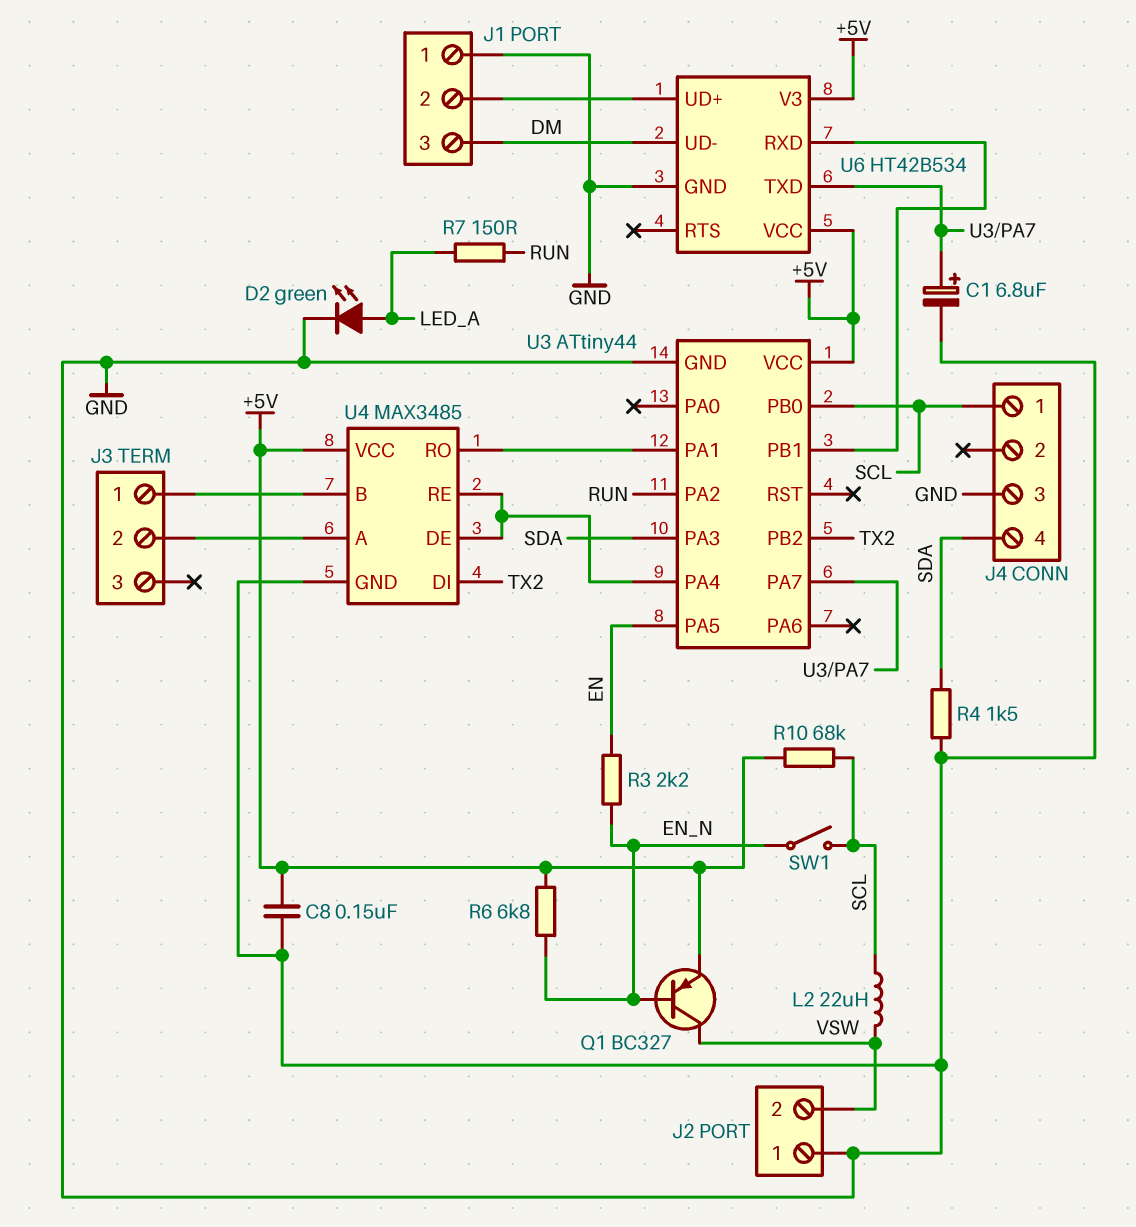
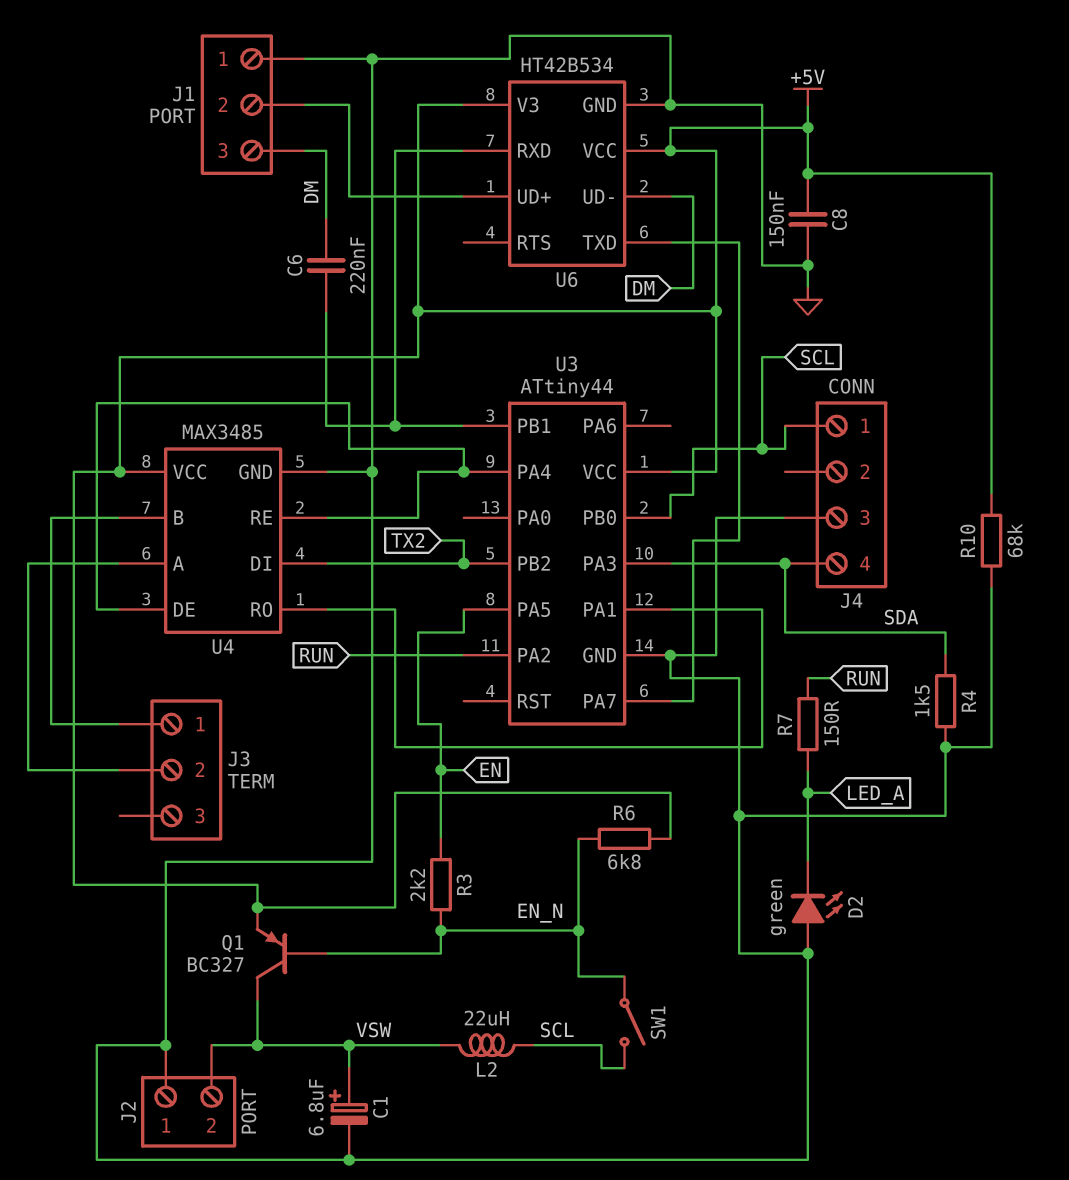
C1: 6.8uF (plus U3/PA7, minus GND) -> 6.8uF (plus VSW, minus GND)
C6: none -> 220nF (DM, U3/PB1)
D2: LED green (A LED_A, K GND) -> LED green (A GND, K LED_A)
R10: 68k (+5V, SCL) -> 68k (+5V, GND)

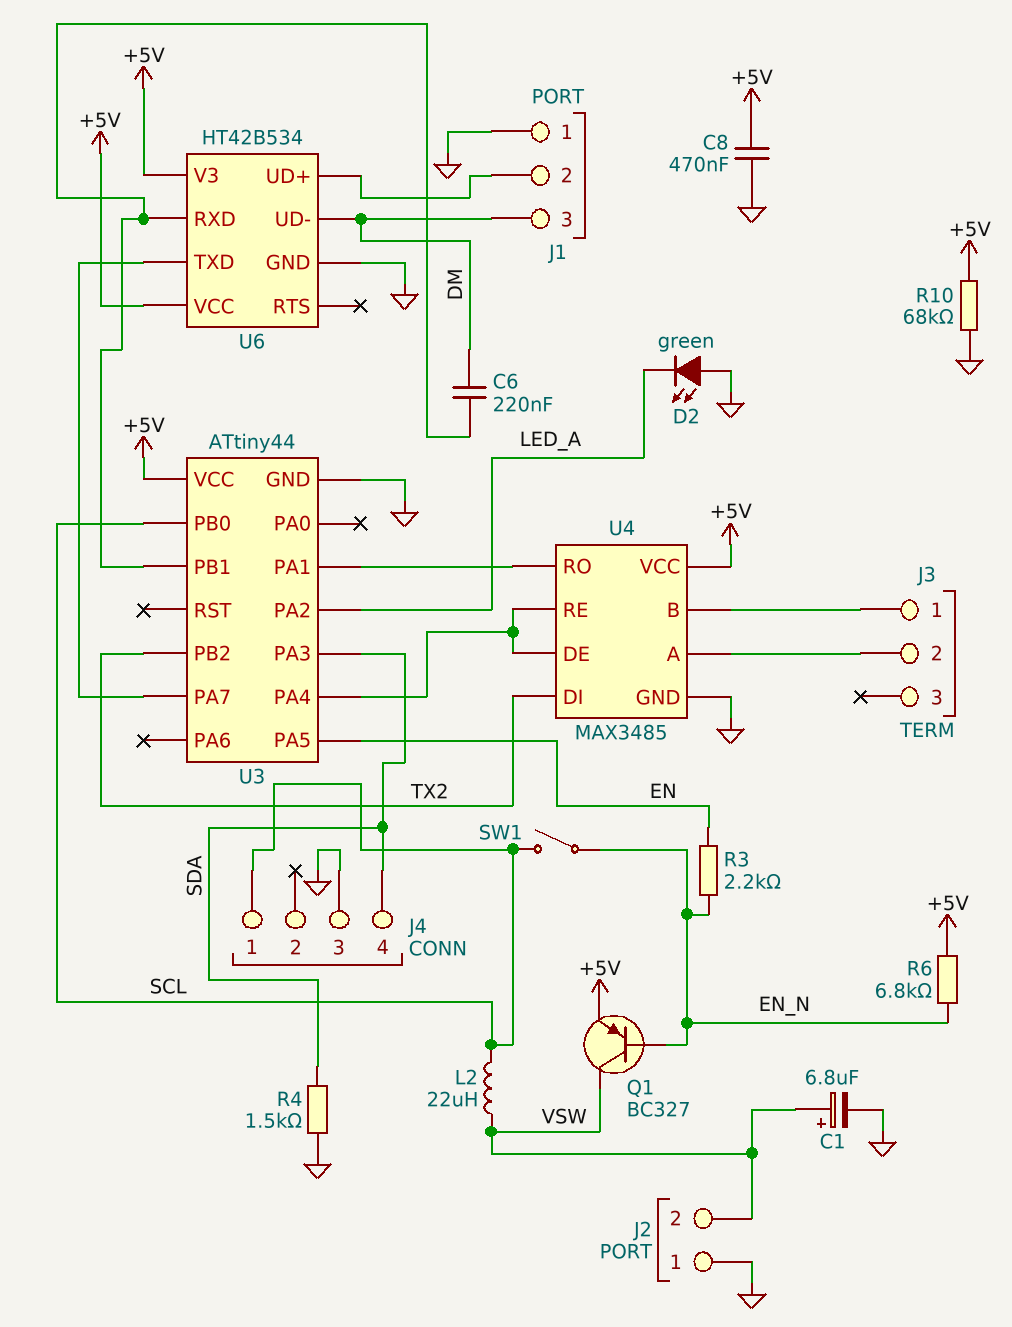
C8: 150nF (+5V, GND) -> 470nF (+5V, GND)
R7: 150 (LED_A, RUN) -> none
U3 pin PA2: RUN -> LED_A

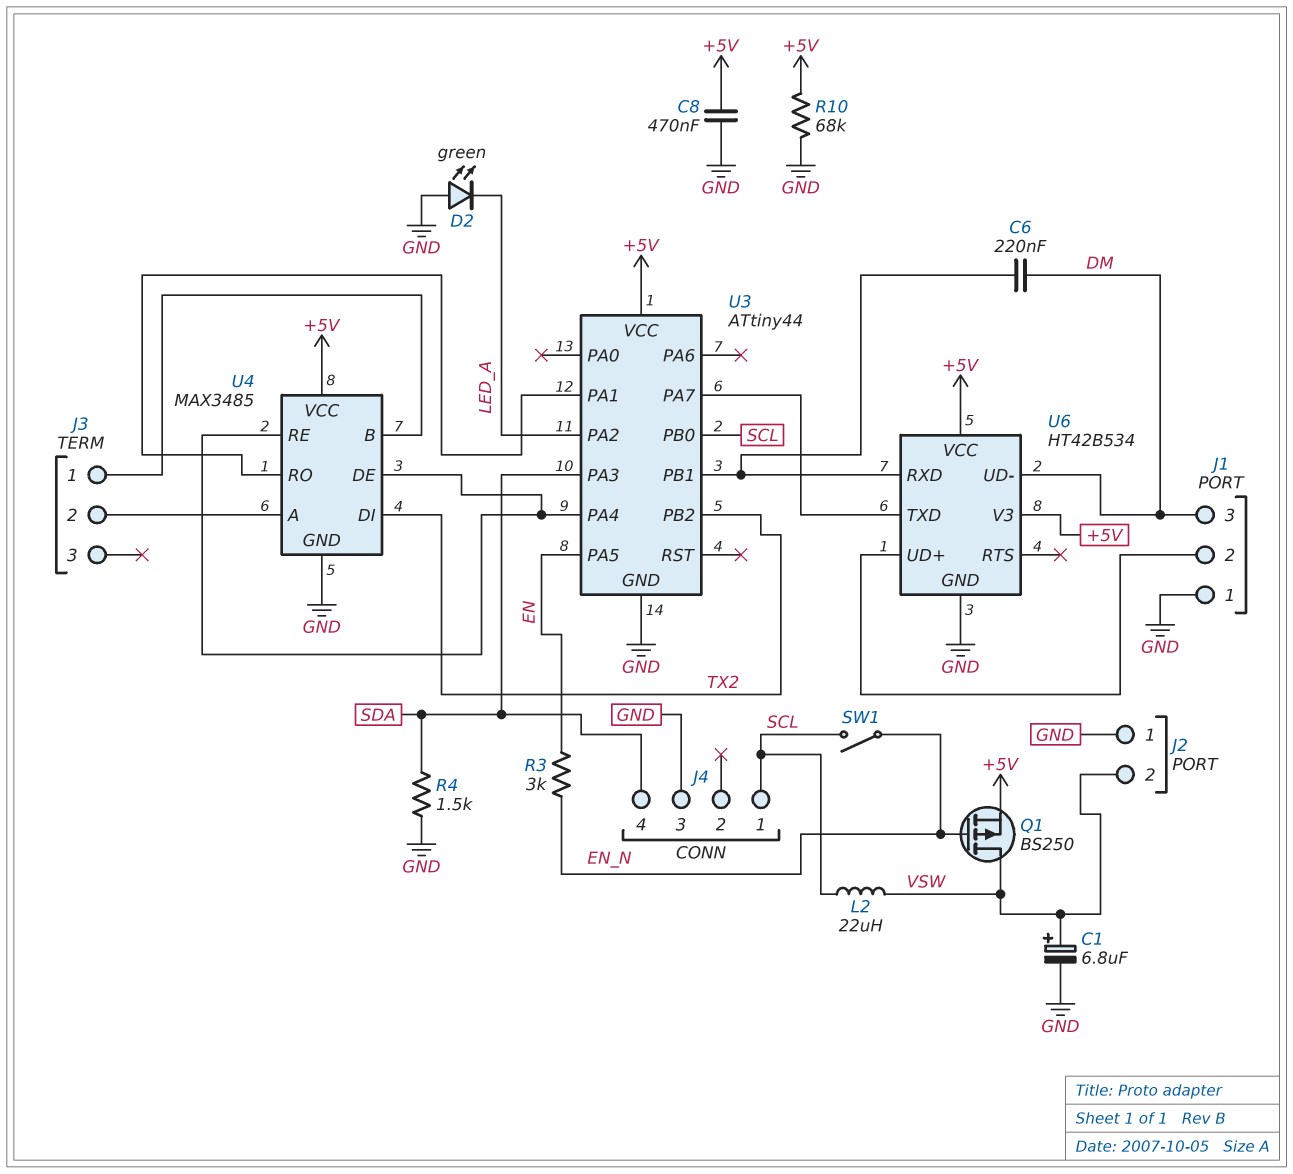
Q1: PNP BC327 (B EN_N, C VSW, E +5V) -> PMOS BS250 (G EN_N, D VSW, S +5V)
R3: 2.2k (EN, EN_N) -> 3k (EN, EN_N)
R6: 6.8k (+5V, EN_N) -> none

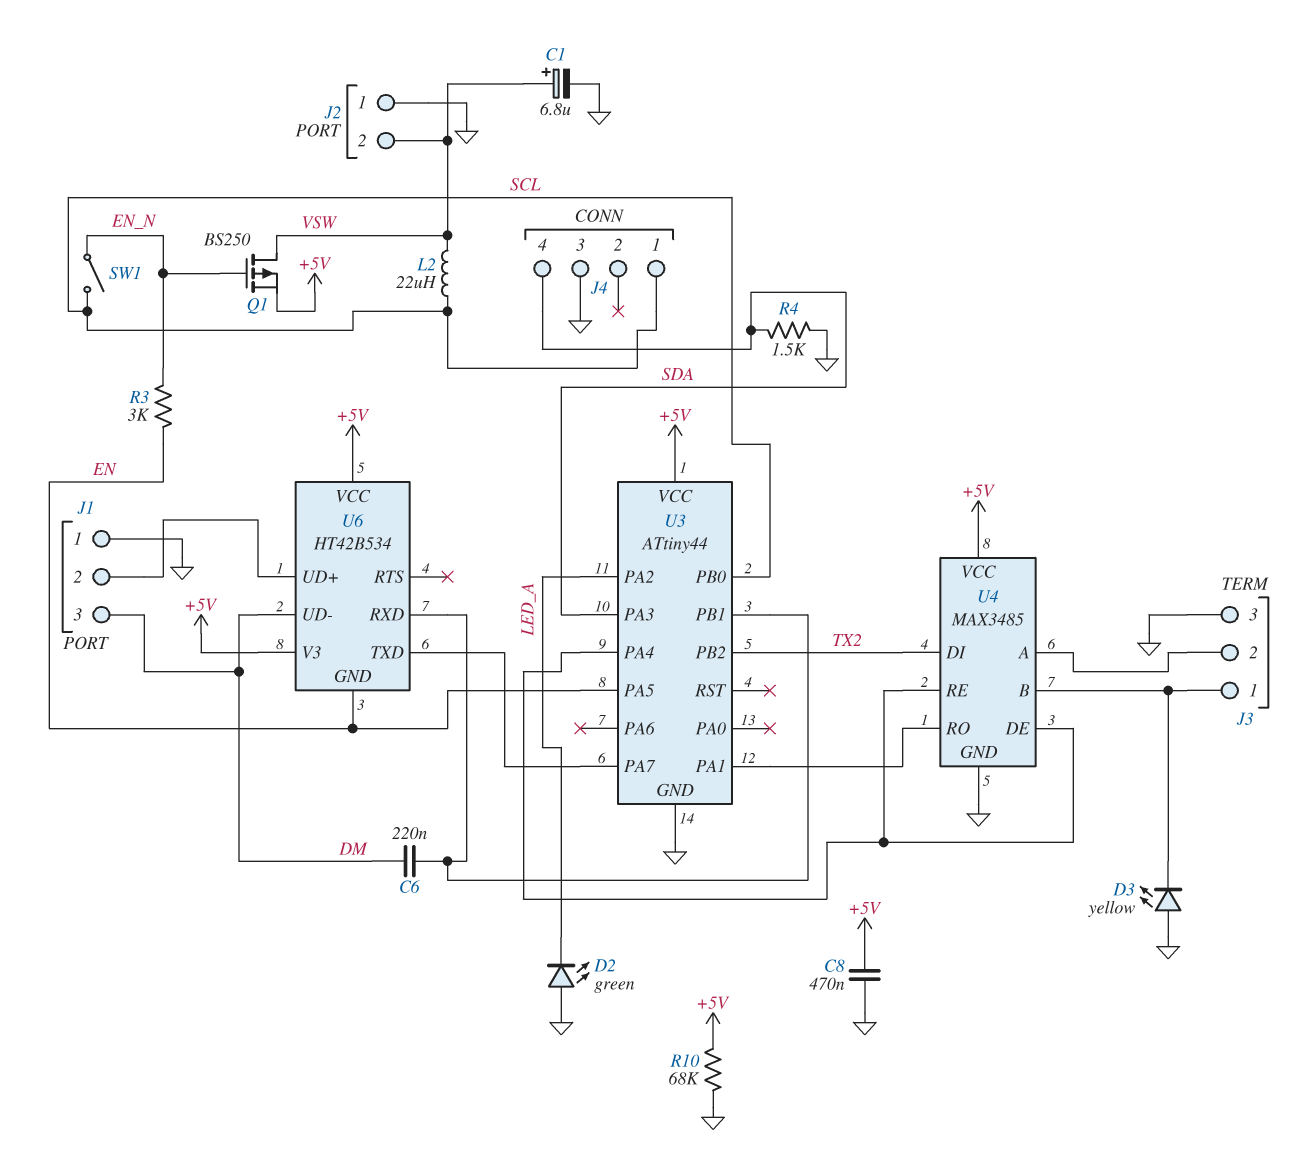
D3: none -> LED yellow (A GND, K J3/1)
J3 pin 3: none -> GND
U6 pin GND: GND -> EN

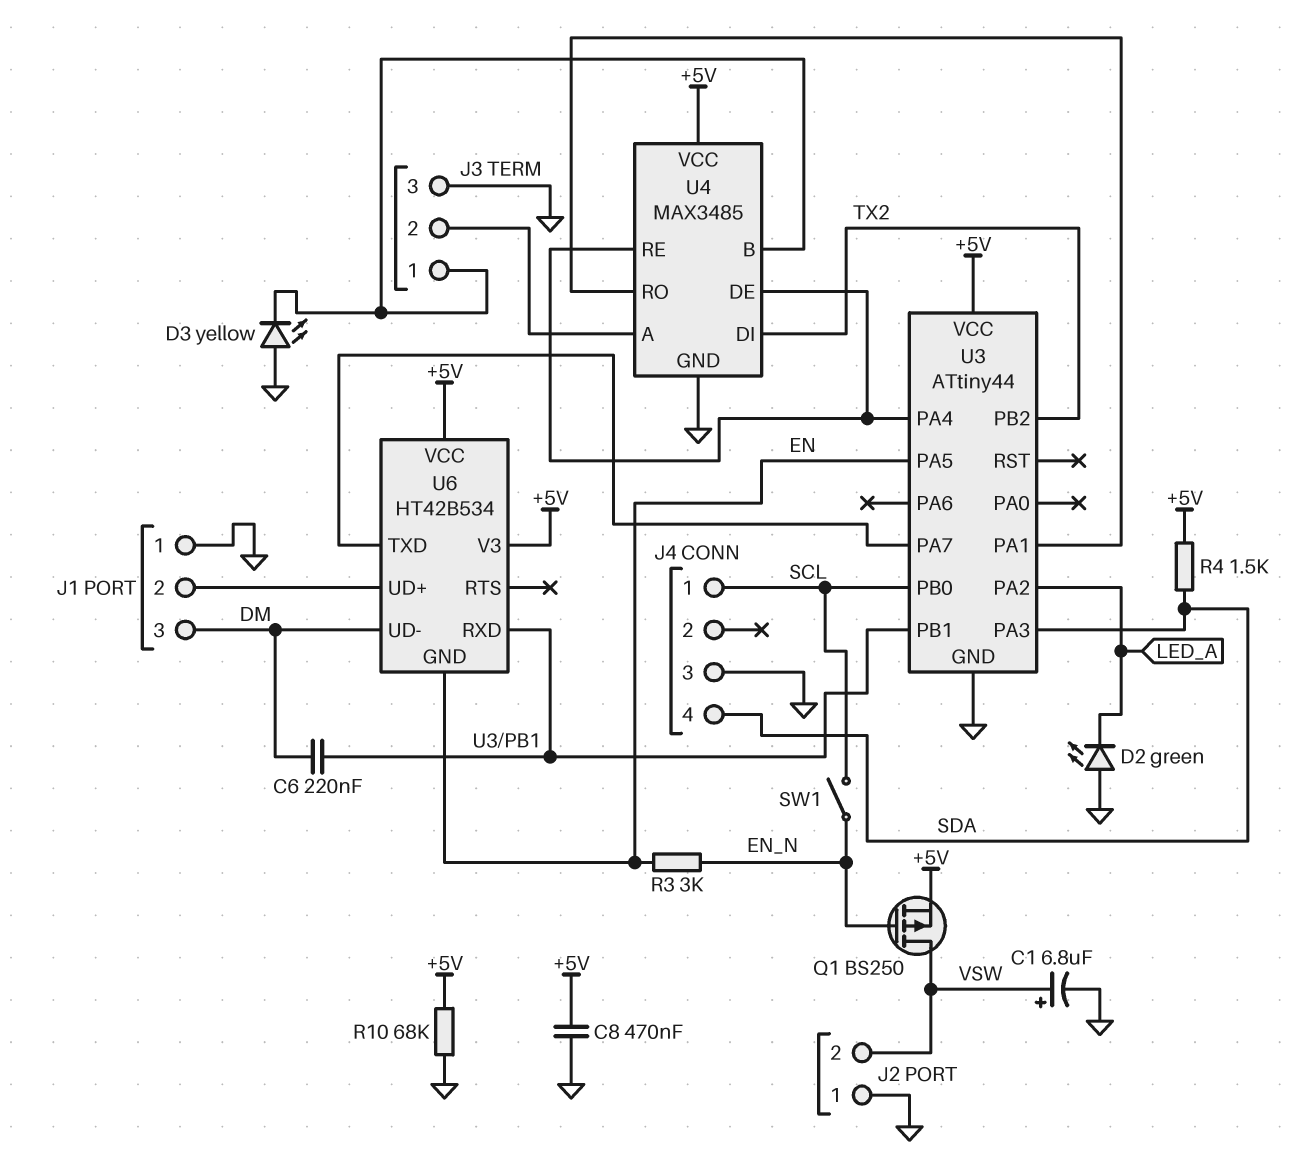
L2: 22uH (SCL, VSW) -> none
R4: 1.5k (GND, SDA) -> 1.5k (+5V, SDA)

